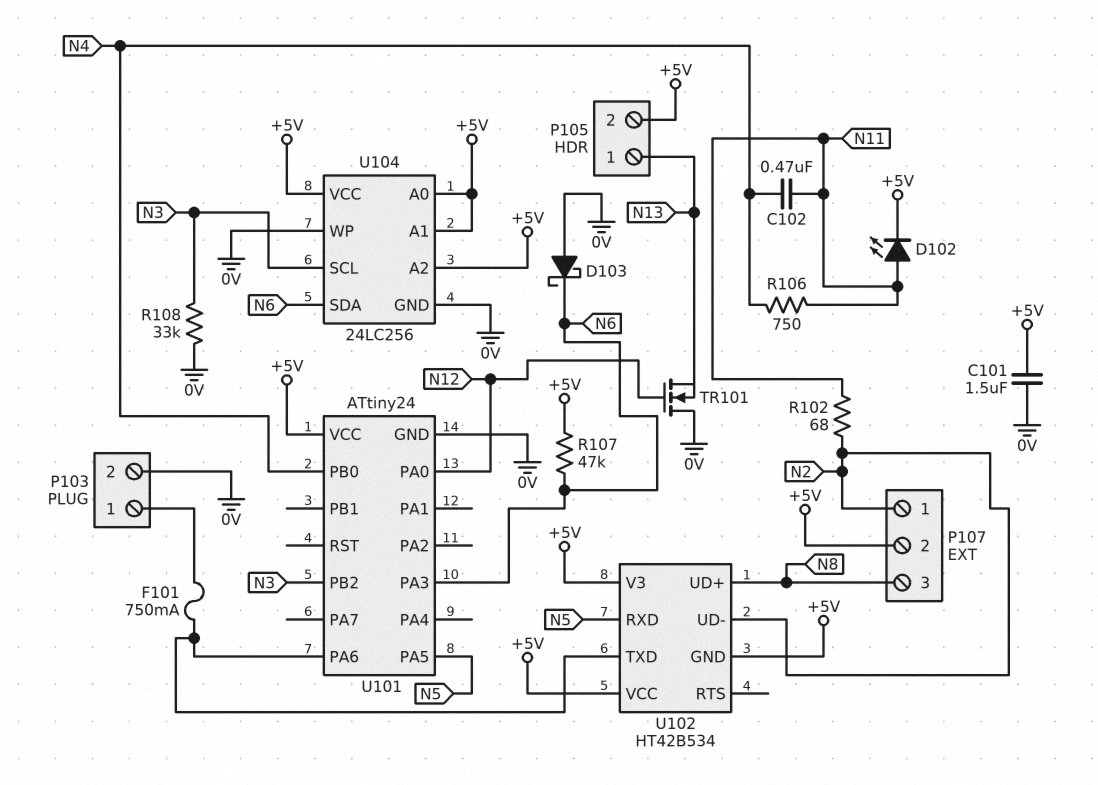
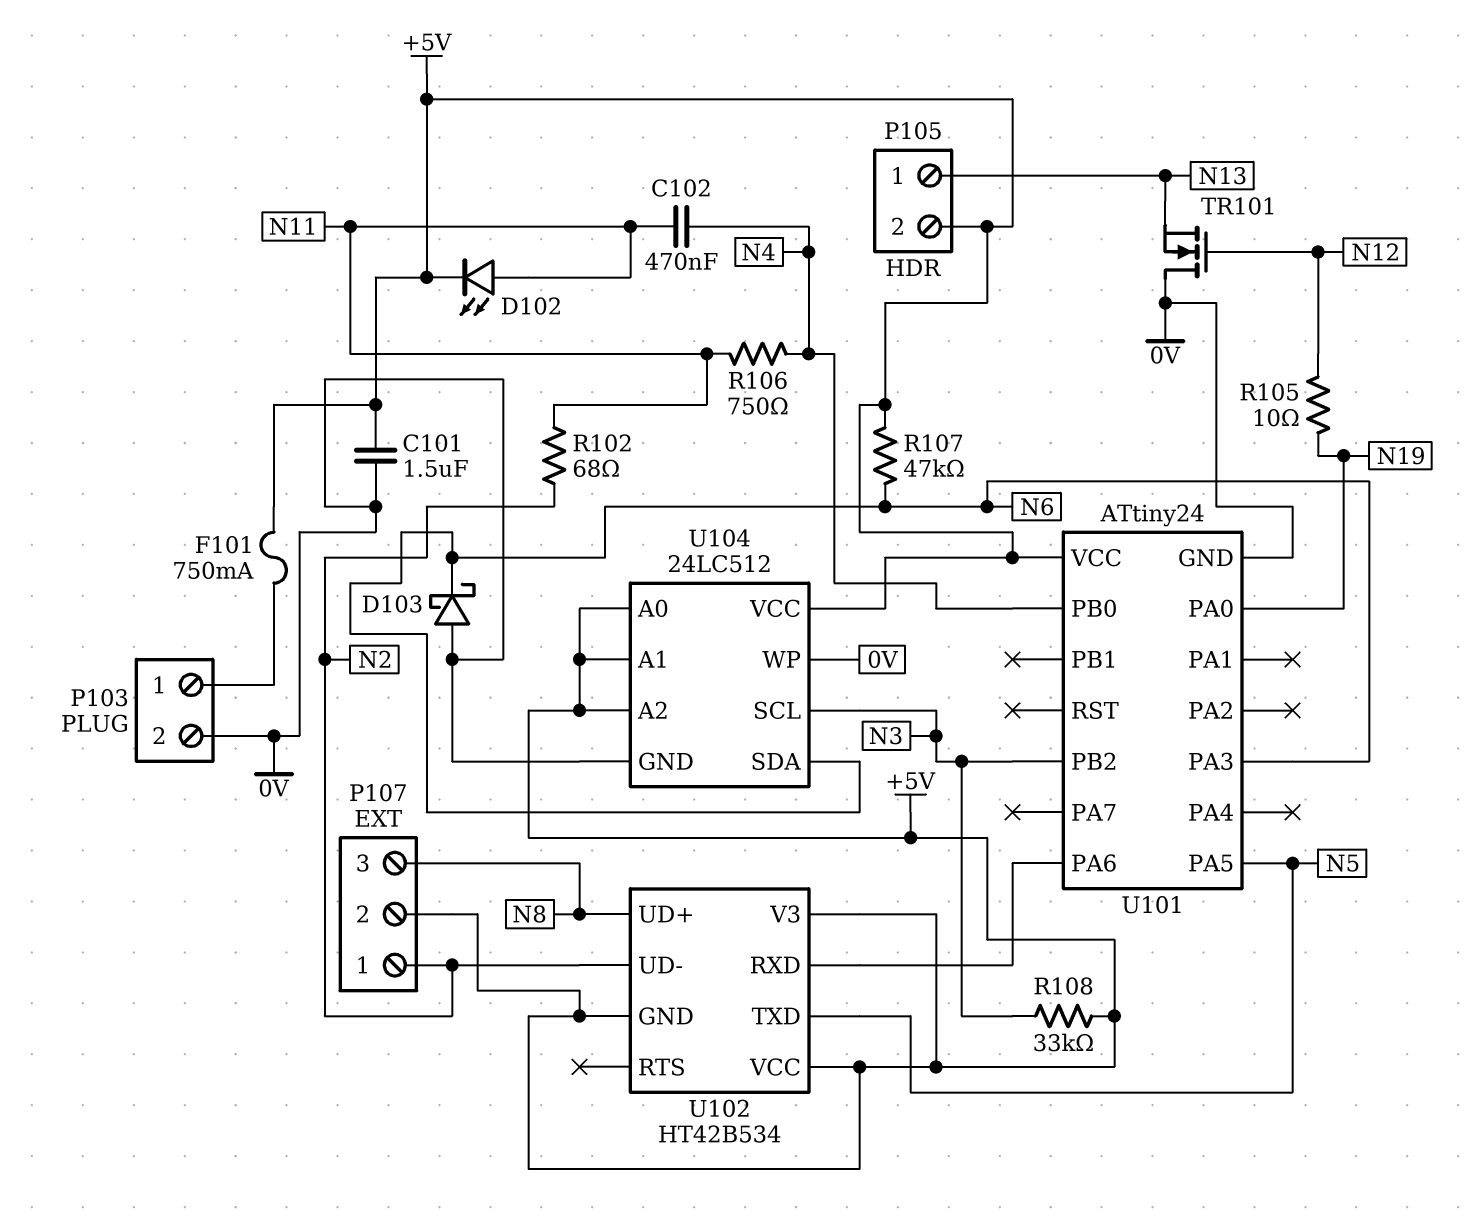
F101: 750mA (P103/1, U101/PA6) -> 750mA (+5V, P103/1)
R105: none -> 10 (N12, N19)
R108: 33k (0V, N3) -> 33k (+5V, N3)
U101 pin PA0: N12 -> N19
U102 pin RXD: N5 -> U101/PA6
U102 pin TXD: U101/PA6 -> N5
U104: 24LC256 -> 24LC512

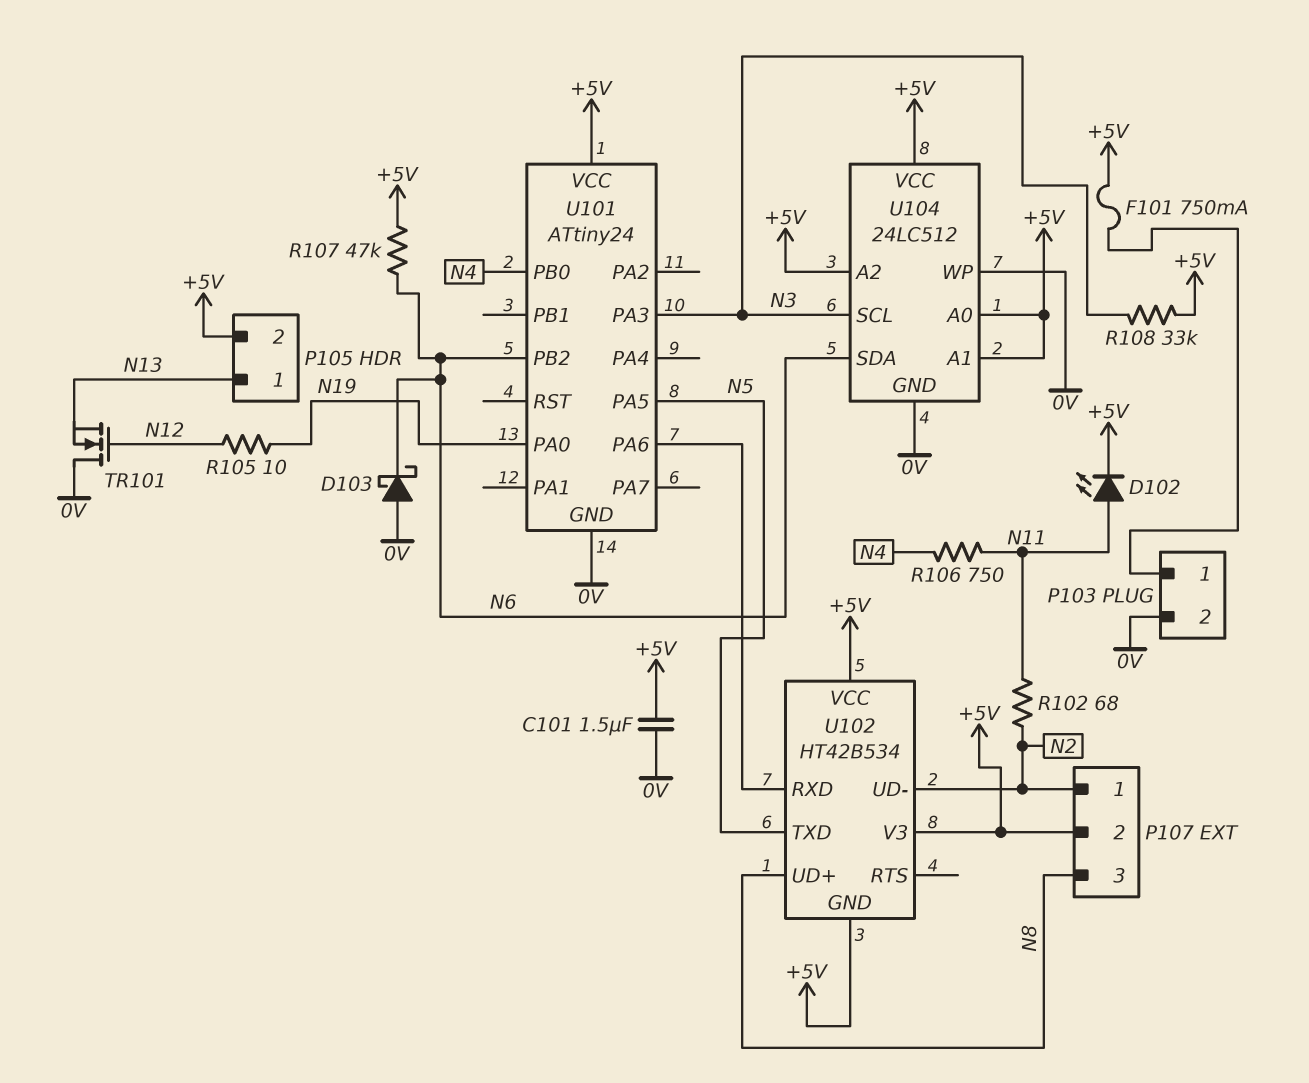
C102: 470nF (N4, N11) -> none
U101 pin PA3: N6 -> N3
U101 pin PB2: N3 -> N6

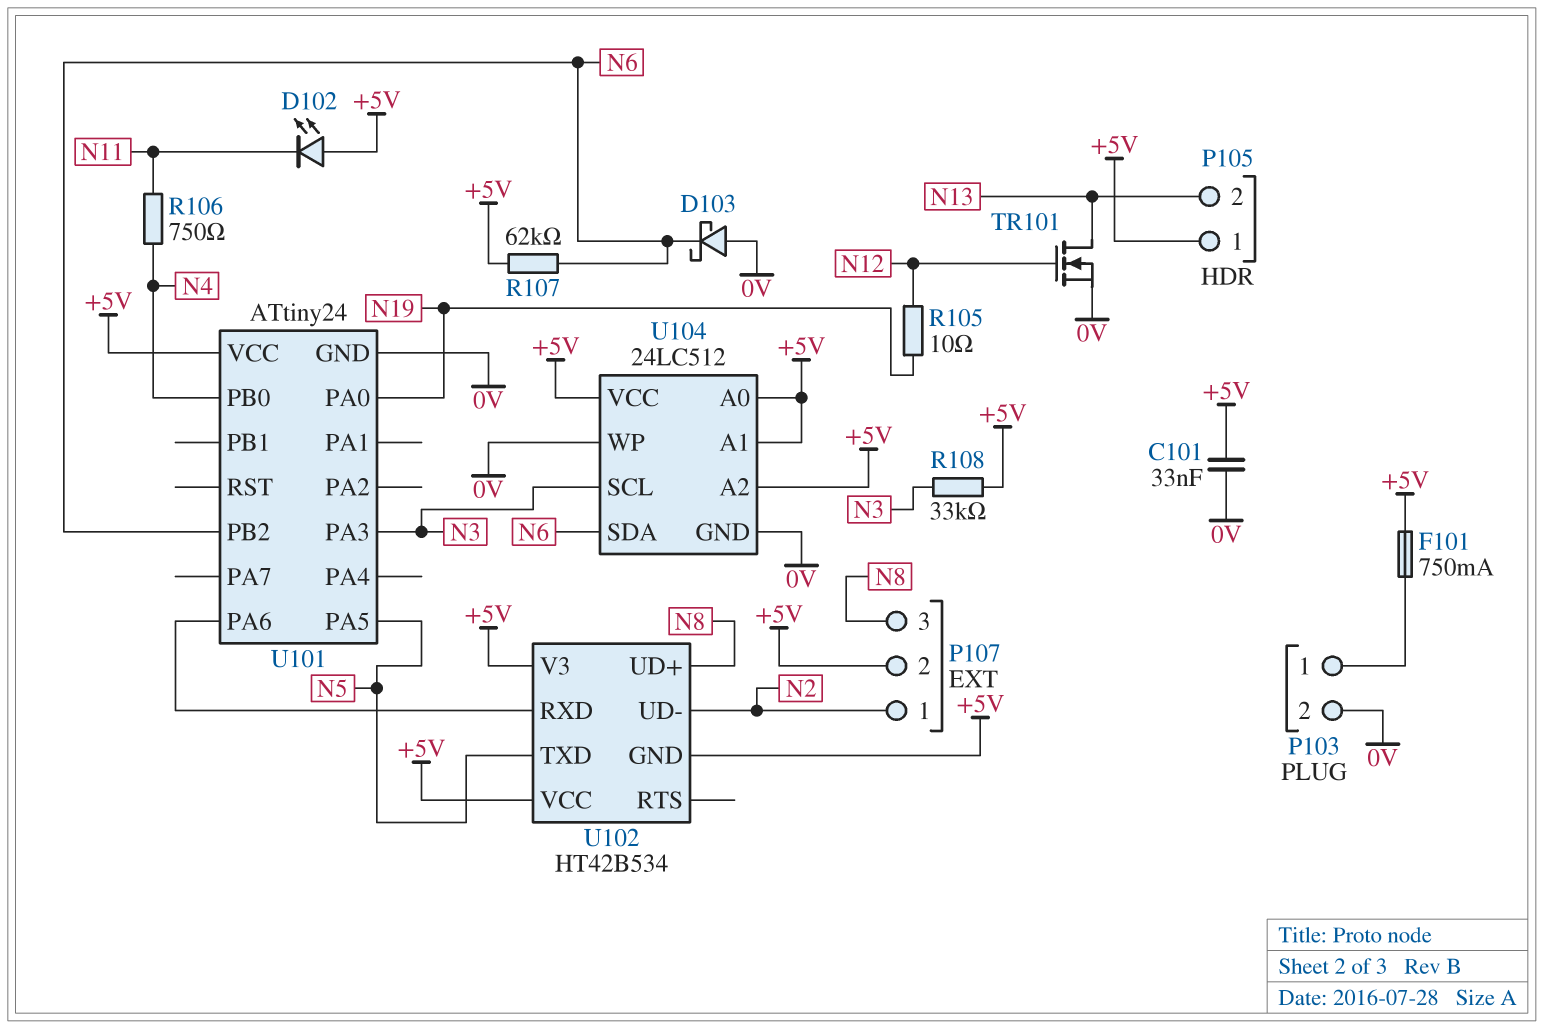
C101: 1.5uF (+5V, 0V) -> 33nF (+5V, 0V)
D102: LED (A N11, K +5V) -> LED (A +5V, K N11)
P105 pin 1: N13 -> +5V
P105 pin 2: +5V -> N13
R102: 68 (N2, N11) -> none
R107: 47k (+5V, N6) -> 62k (+5V, N6)
TR101: NMOS (G N12, D 0V, S N13) -> NMOS (G N12, D N13, S 0V)

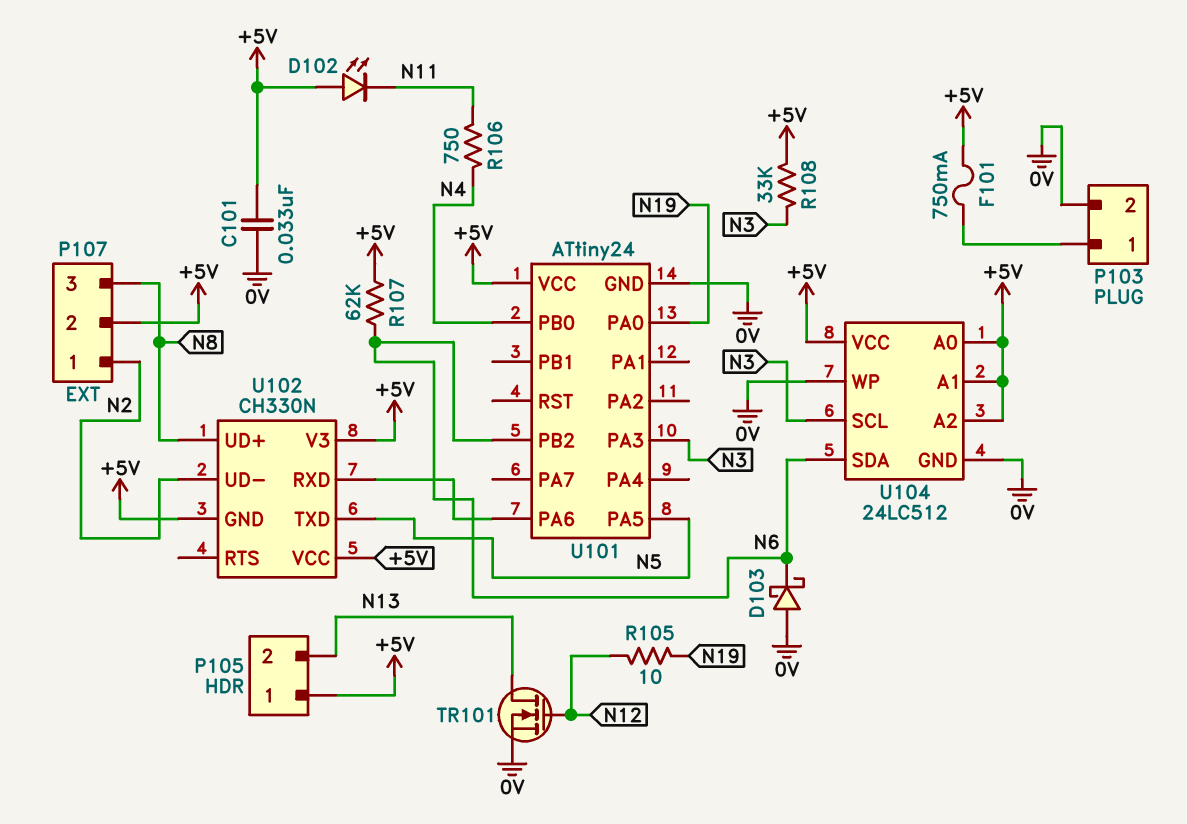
U102: HT42B534 -> CH330N

